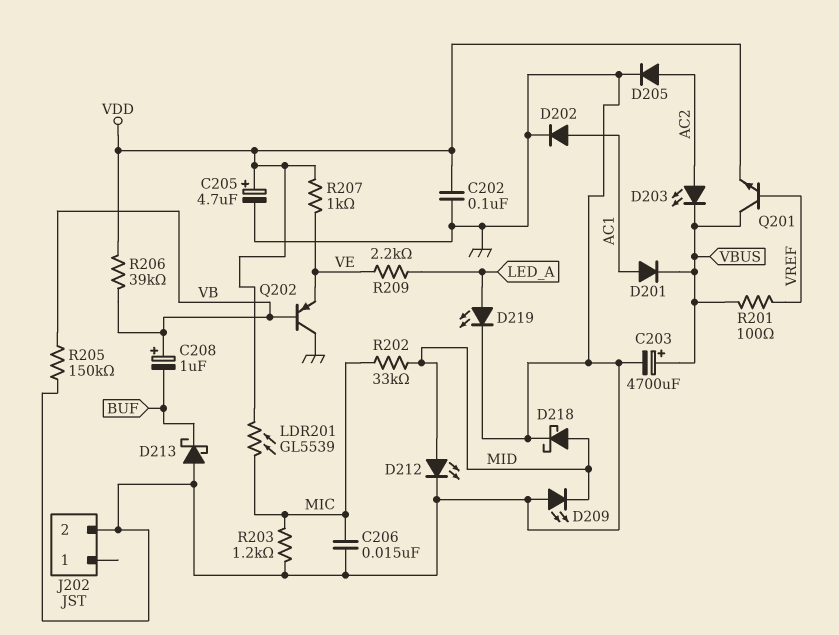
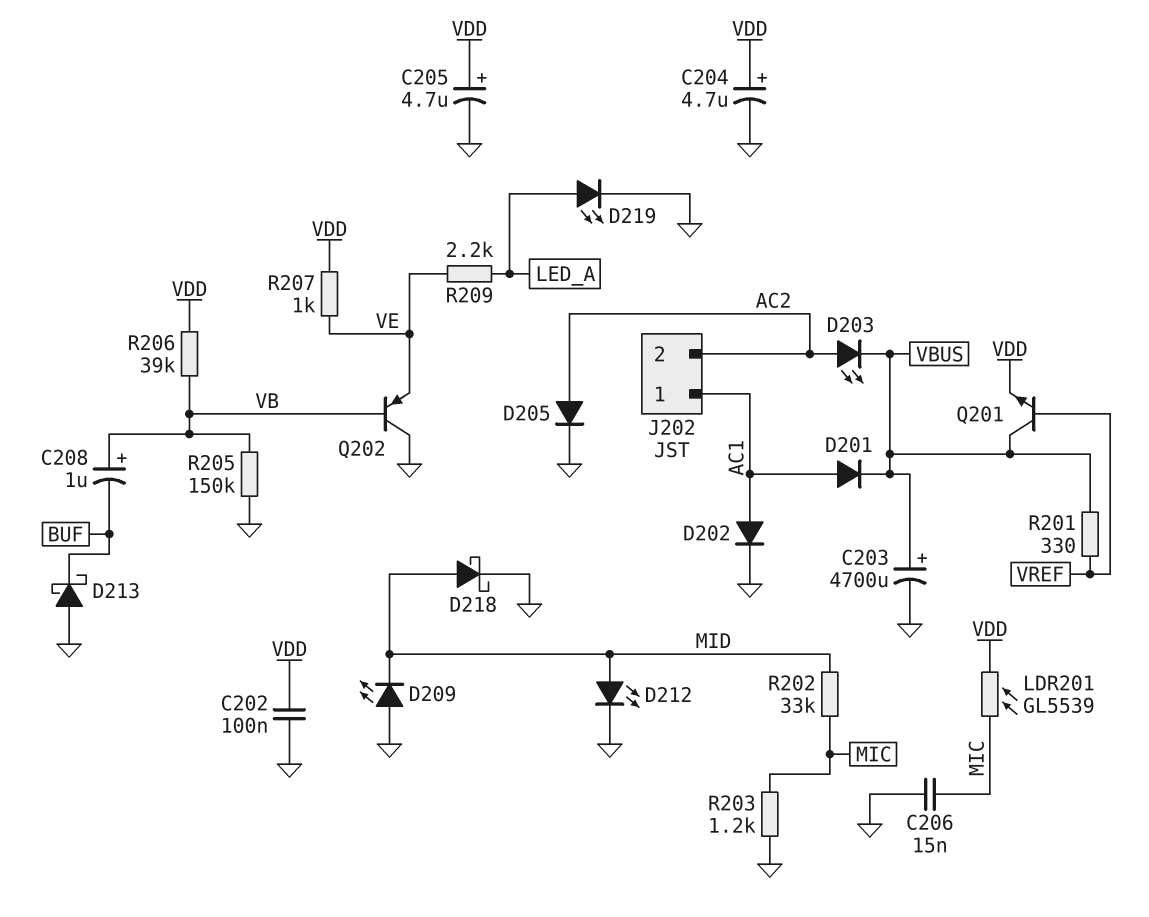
C204: none -> 4.7uF (plus VDD, minus GND)
J202 pin 1: none -> AC1
J202 pin 2: GND -> AC2
R201: 100 (VBUS, VREF) -> 330 (VBUS, VREF)

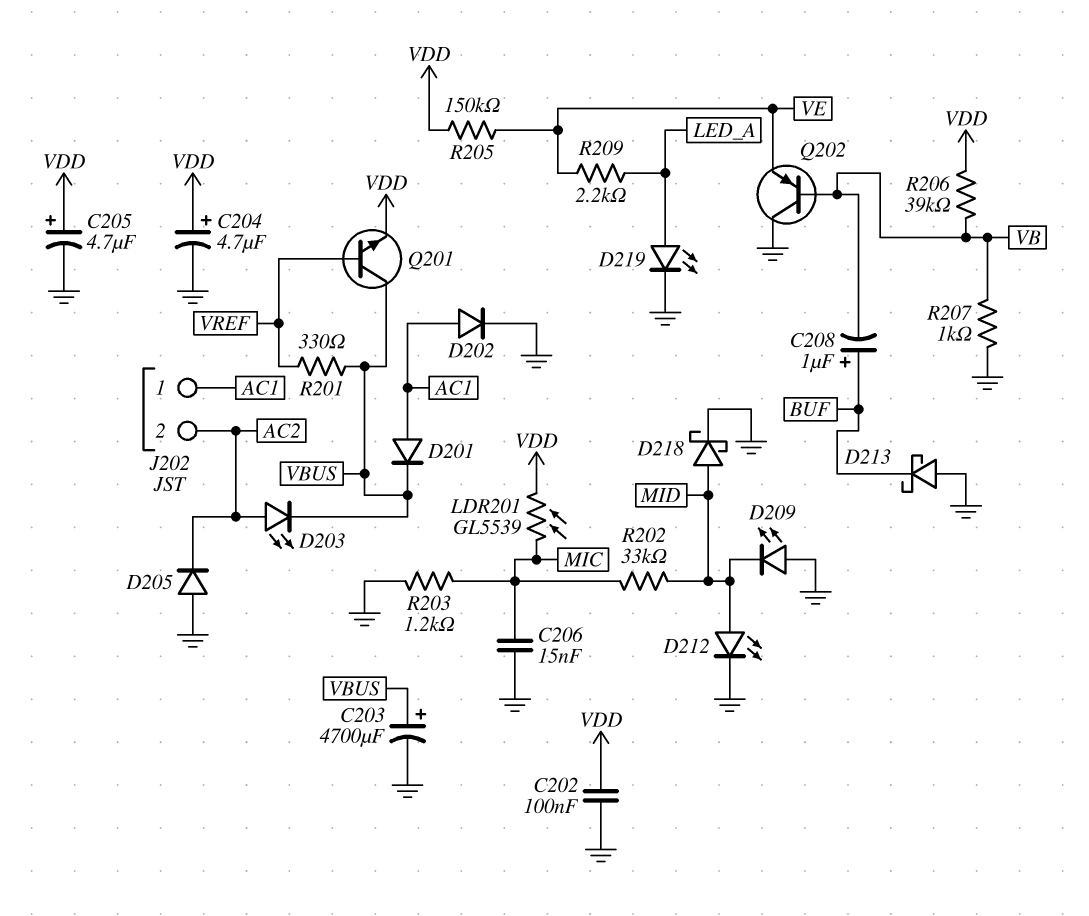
C208: 1uF (plus VB, minus BUF) -> 1uF (plus BUF, minus VB)
D205: diode (A AC2, K GND) -> diode (A GND, K AC2)
R205: 150k (GND, VB) -> 150k (VDD, VE)
R207: 1k (VDD, VE) -> 1k (GND, VB)

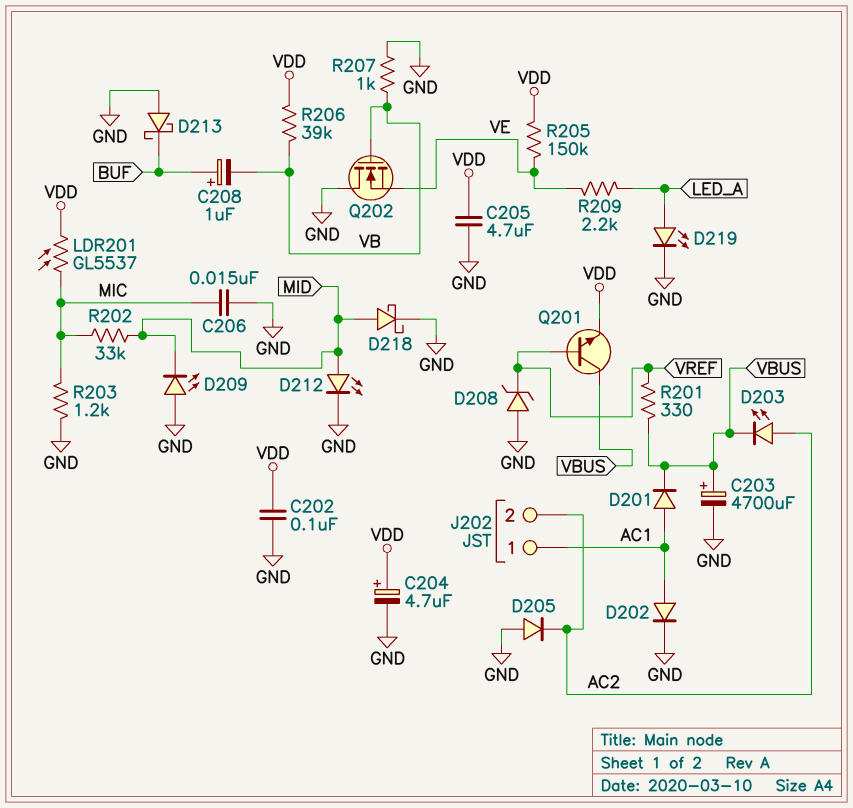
C205: 4.7uF (plus VDD, minus GND) -> 4.7uF (GND, VDD)
D208: none -> zener (A GND, K VREF)
LDR201: GL5539 (MIC, VDD) -> GL5537 (MIC, VDD)
Q202: PNP (B VB, C GND, E VE) -> NMOS (G VB, D GND, S VE)

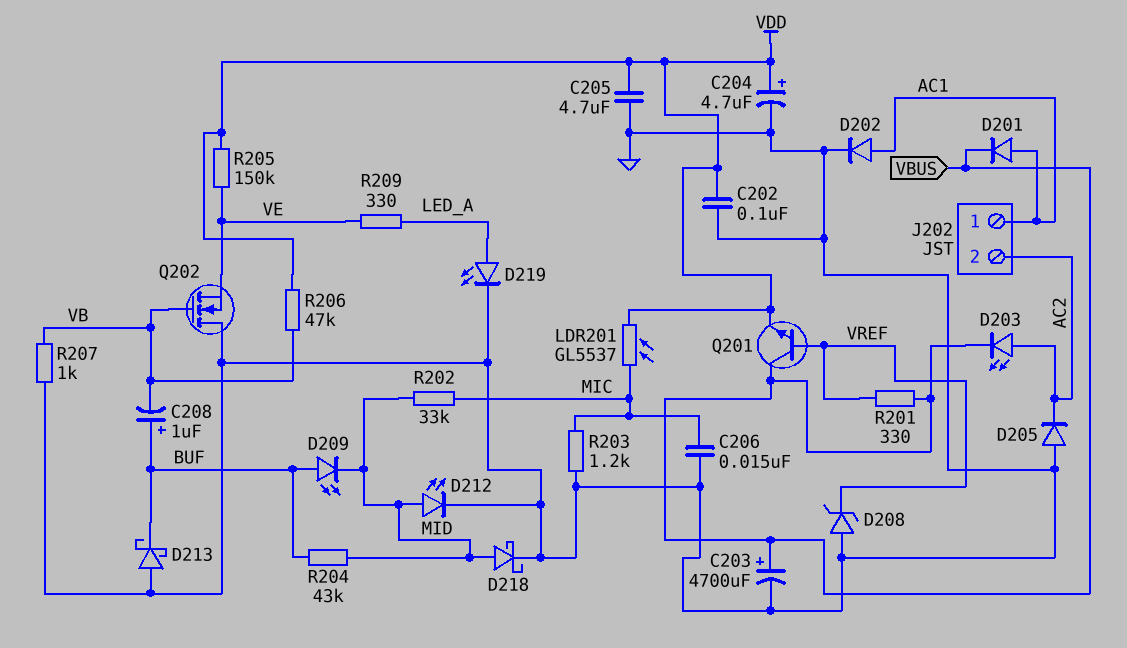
D209: LED (A GND, K MID) -> LED (A BUF, K MID)
R204: none -> 43k (BUF, MID)
R206: 39k (VB, VDD) -> 47k (VB, VDD)
R209: 2.2k (LED_A, VE) -> 330 (LED_A, VE)

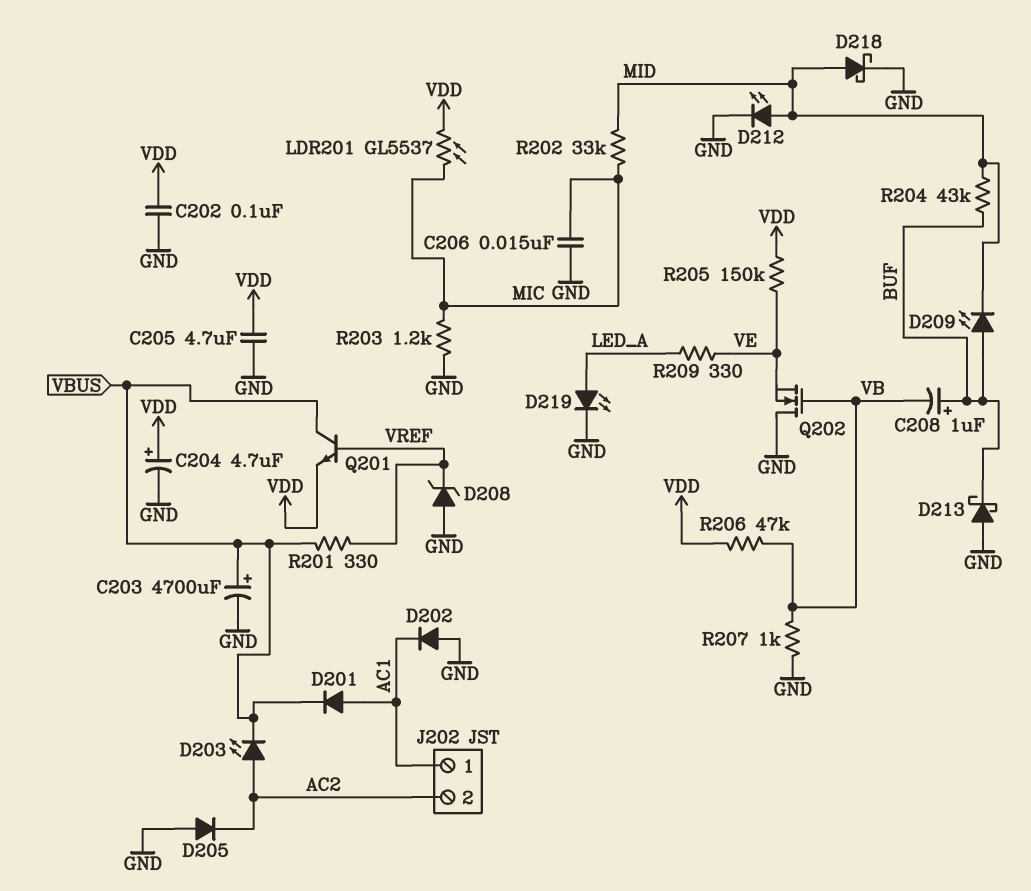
D202: diode (A AC1, K GND) -> diode (A GND, K AC1)

